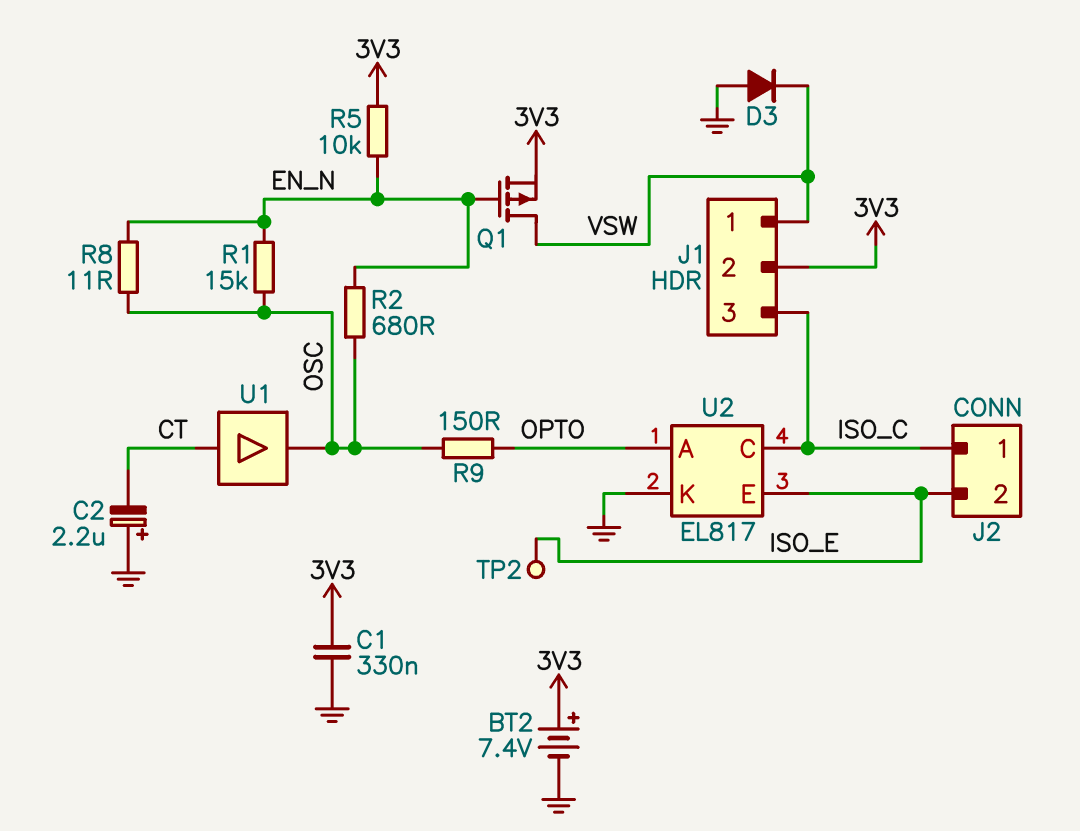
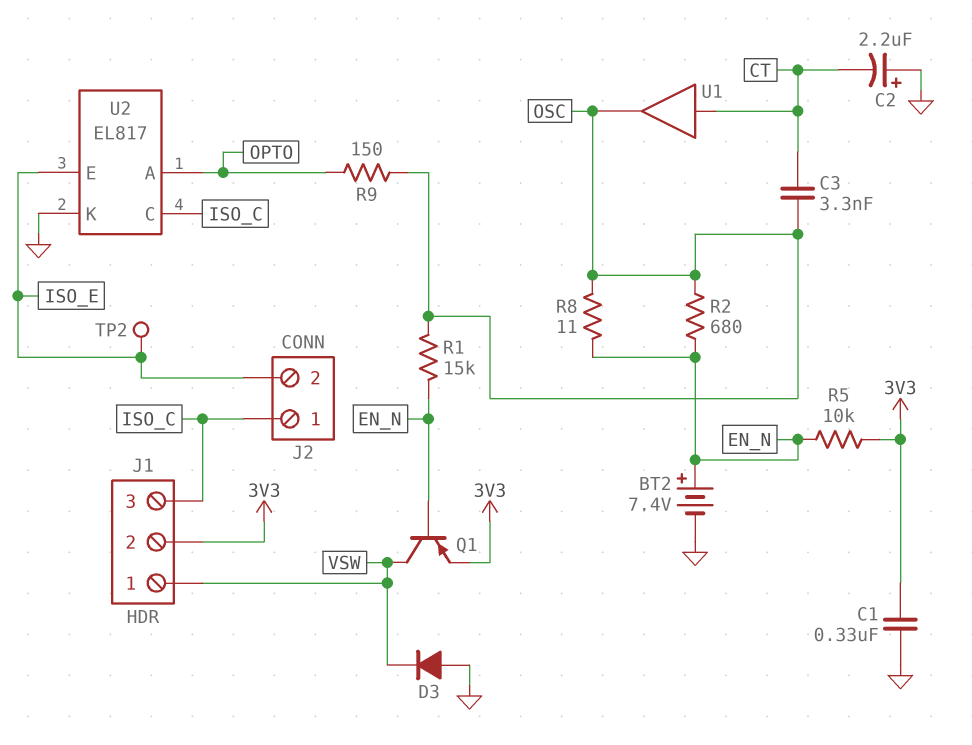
BT2: 7.4V (plus 3V3, minus GND) -> 7.4V (plus EN_N, minus GND)
C3: none -> 3.3nF (CT, OSC)
Q1: PMOS (G EN_N, D VSW, S 3V3) -> PNP (B EN_N, C VSW, E 3V3)

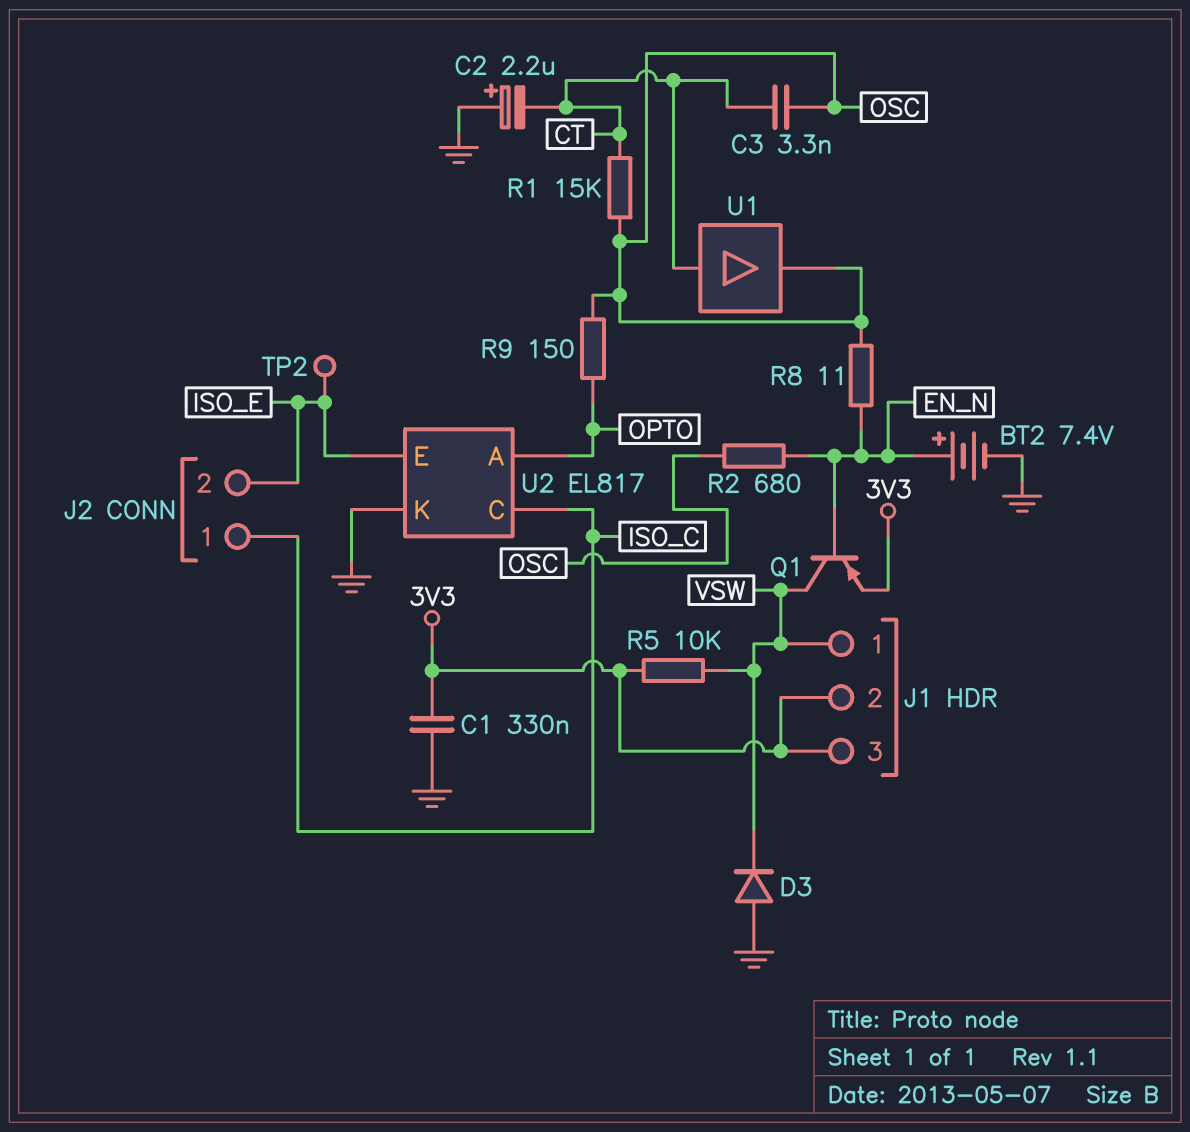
J1 pin 3: ISO_C -> 3V3
R1: 15k (EN_N, OSC) -> 15k (CT, OSC)
R5: 10k (3V3, EN_N) -> 10k (3V3, VSW)

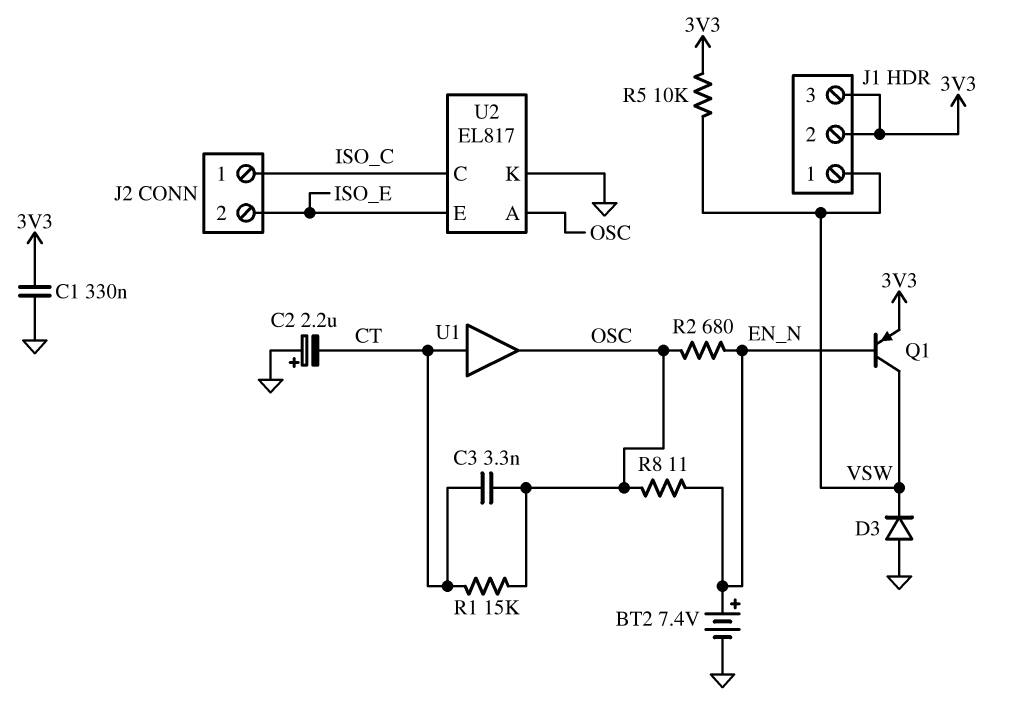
R9: 150 (OPTO, OSC) -> none
TP2: test point (ISO_E) -> none
U2 pin A: OPTO -> OSC

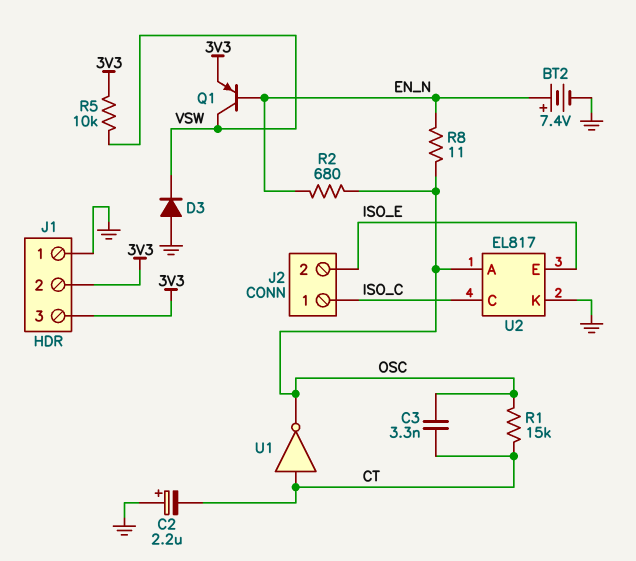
C1: 330nF (3V3, GND) -> none
J1 pin 1: VSW -> GND
U1: buffer (in CT, out OSC) -> NOT (in CT, out OSC)

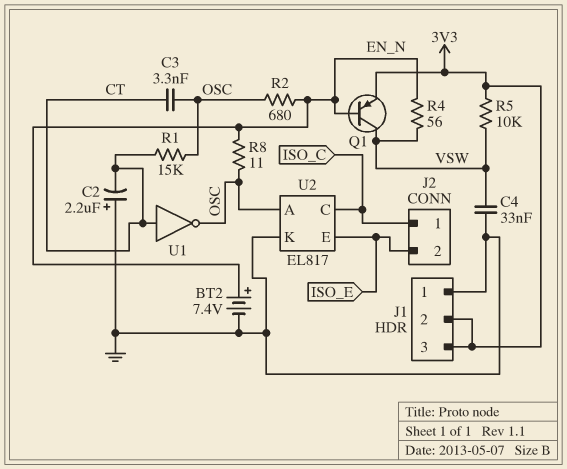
C4: none -> 33nF (GND, VSW)
D3: diode (A GND, K VSW) -> none
R4: none -> 56 (EN_N, VSW)

